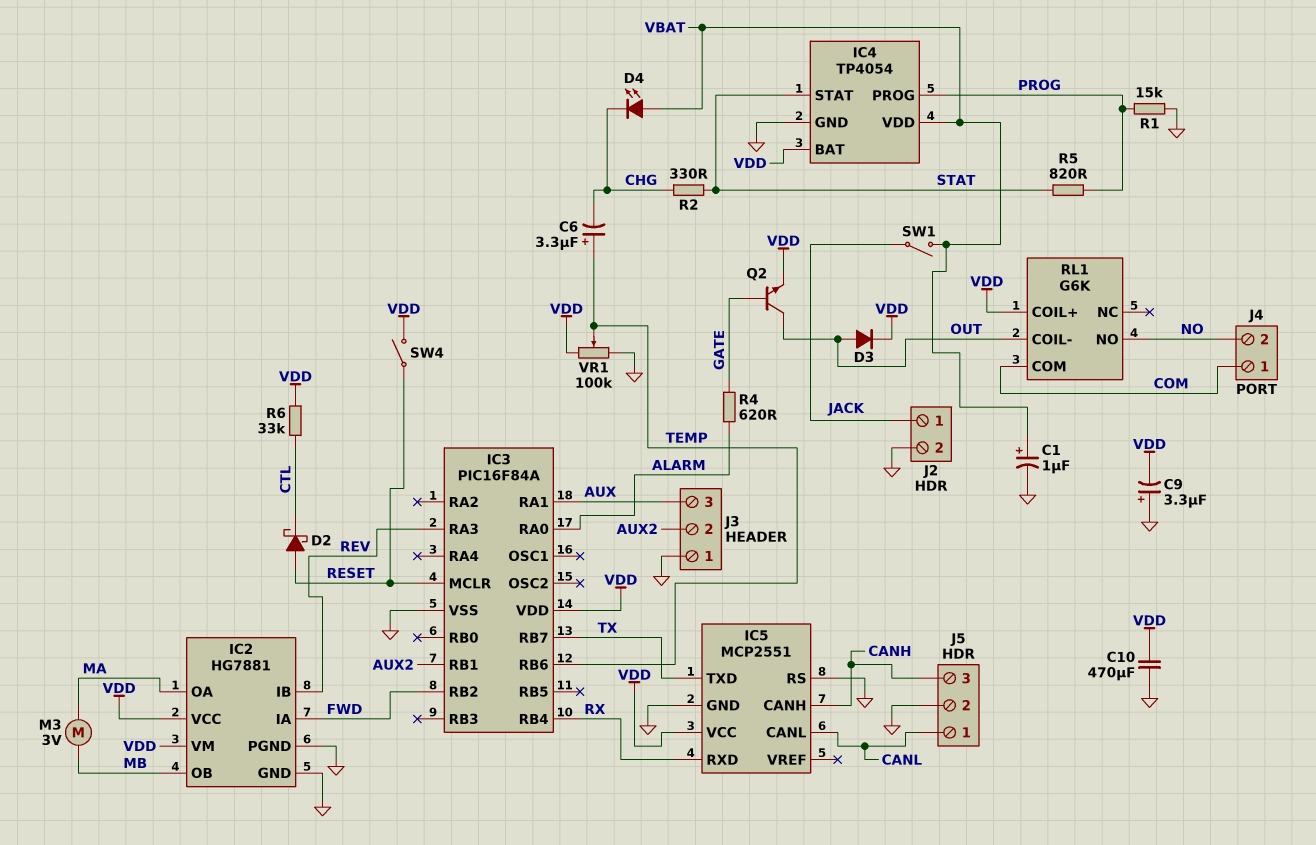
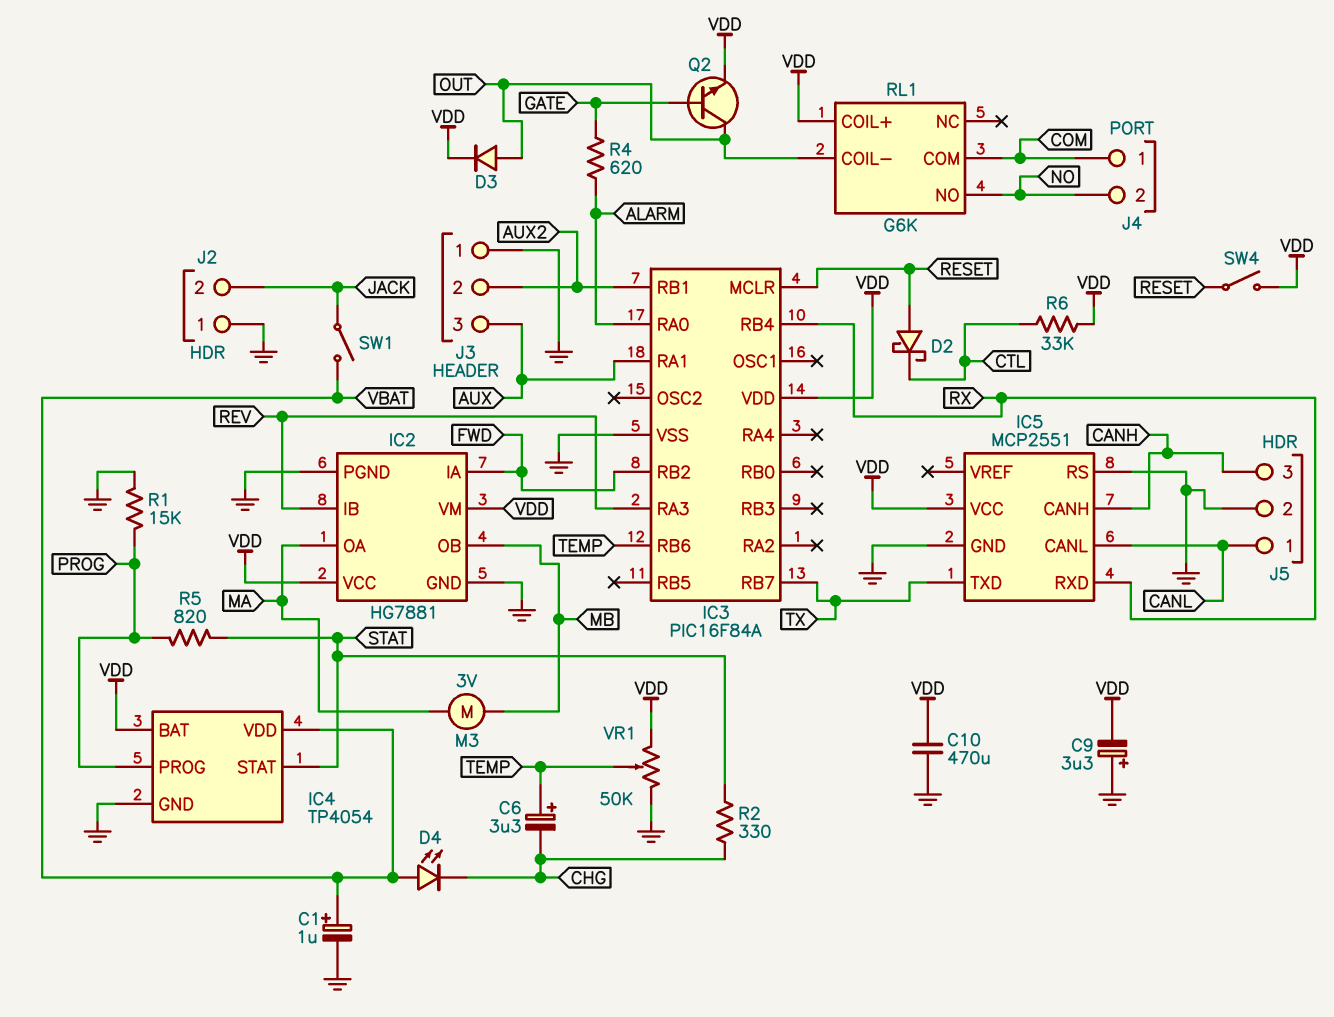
J2 pin 1: JACK -> GND
J2 pin 2: GND -> JACK
VR1: 100k (GND, VDD, wiper TEMP) -> 50k (GND, VDD, wiper TEMP)

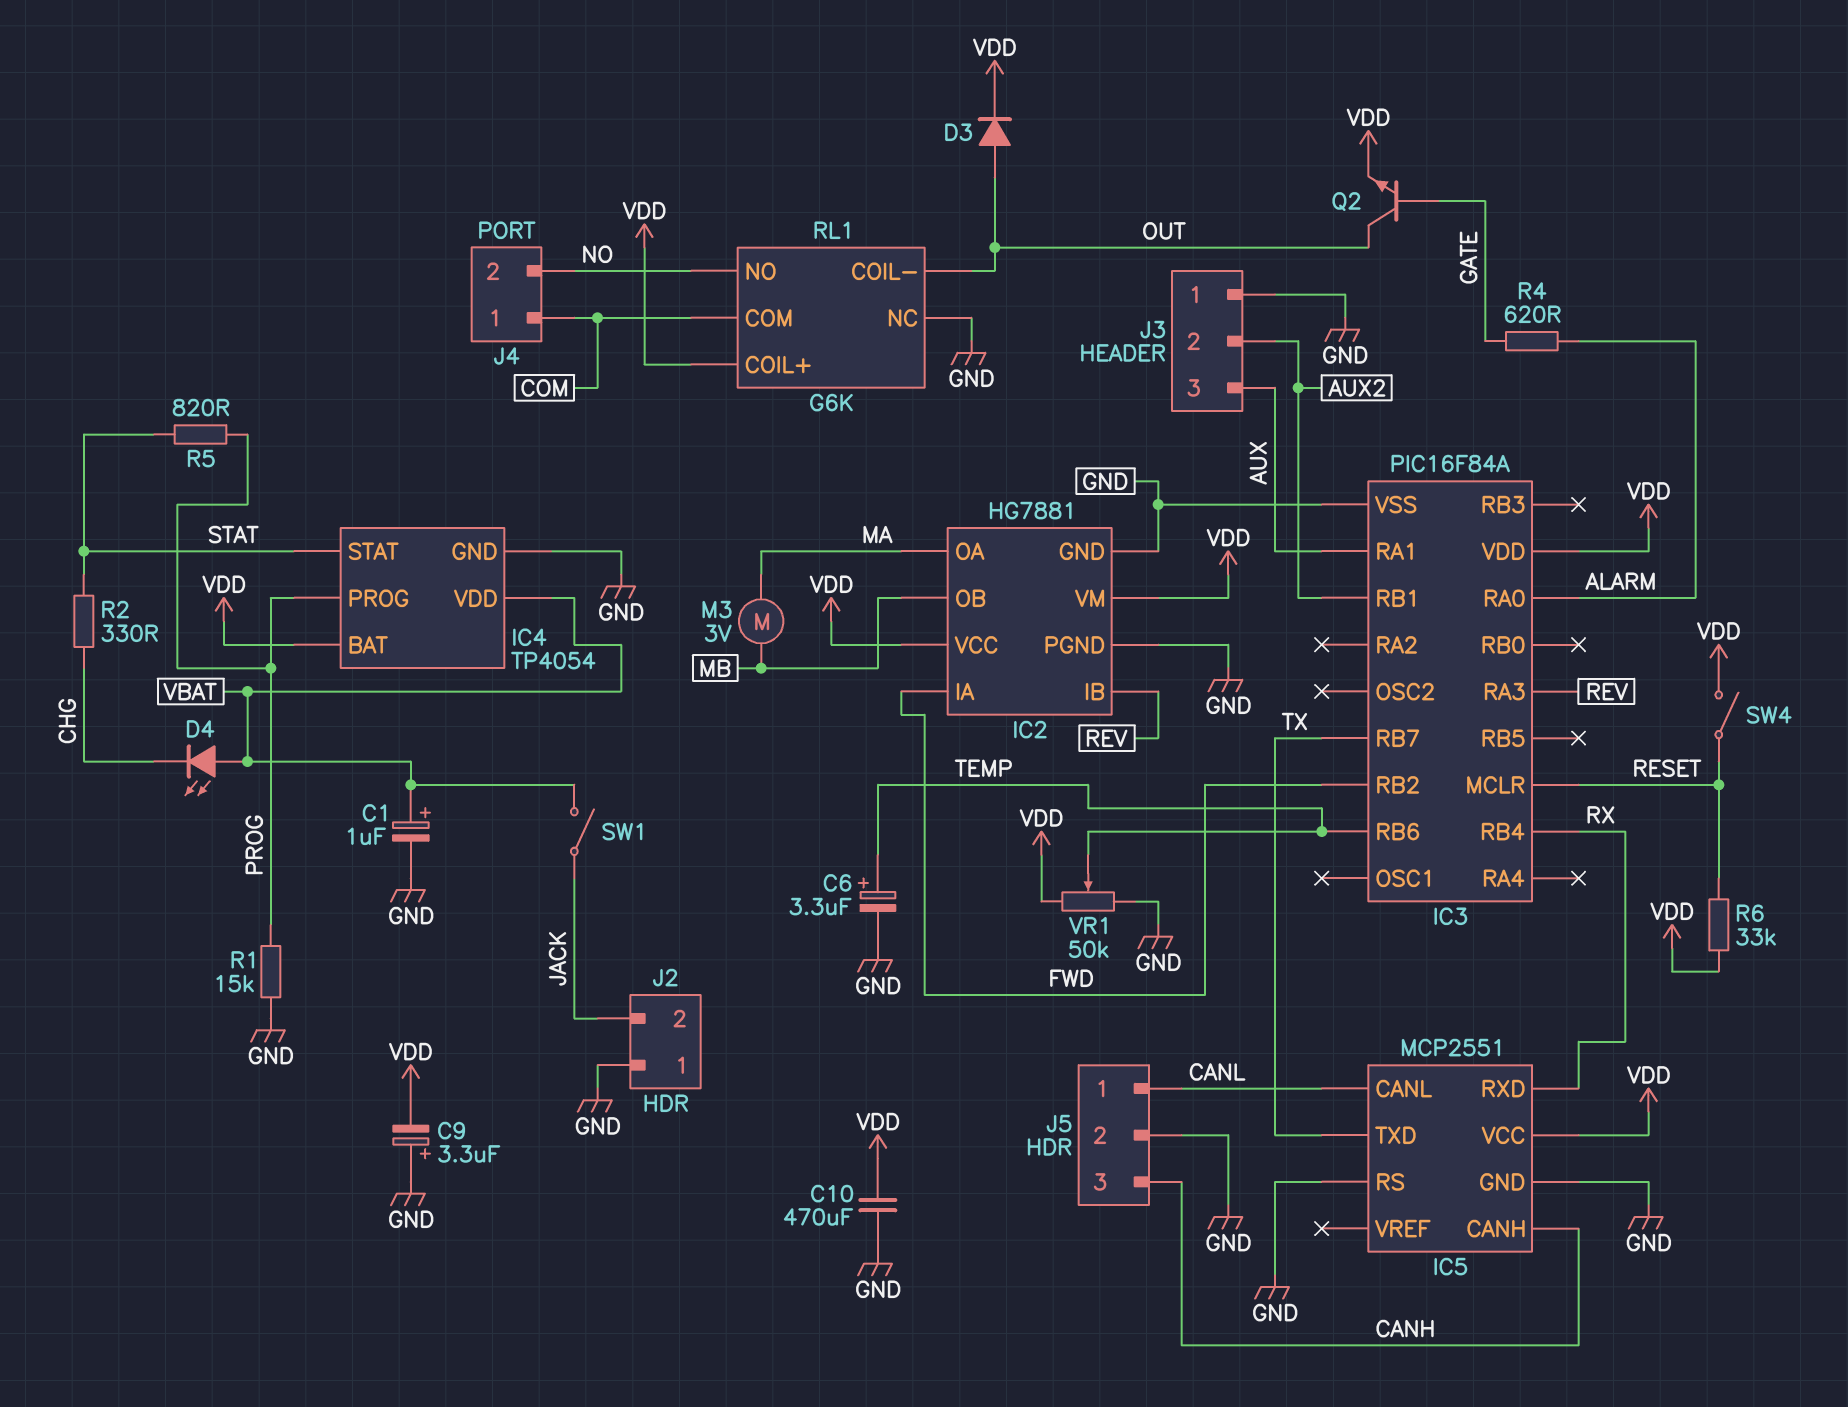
C6: 3.3uF (plus TEMP, minus CHG) -> 3.3uF (plus TEMP, minus GND)
D2: schottky (A RESET, K CTL) -> none
R6: 33k (CTL, VDD) -> 33k (RESET, VDD)
RL1 pin NC: none -> GND

